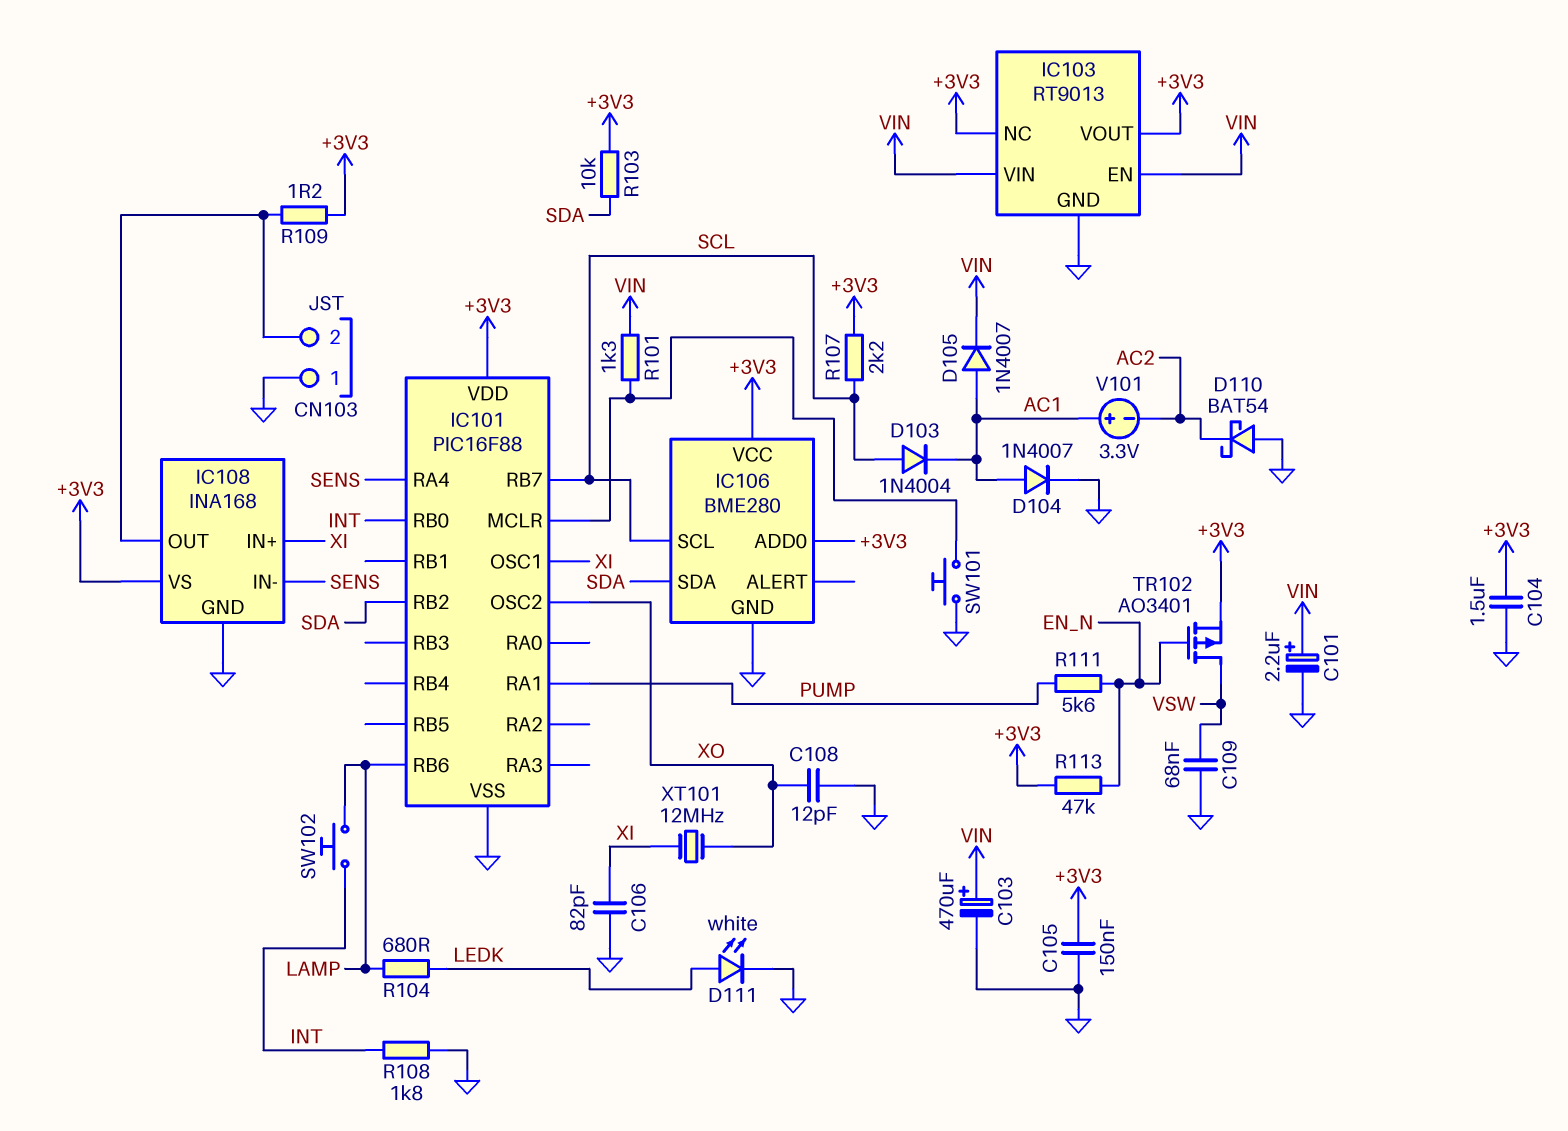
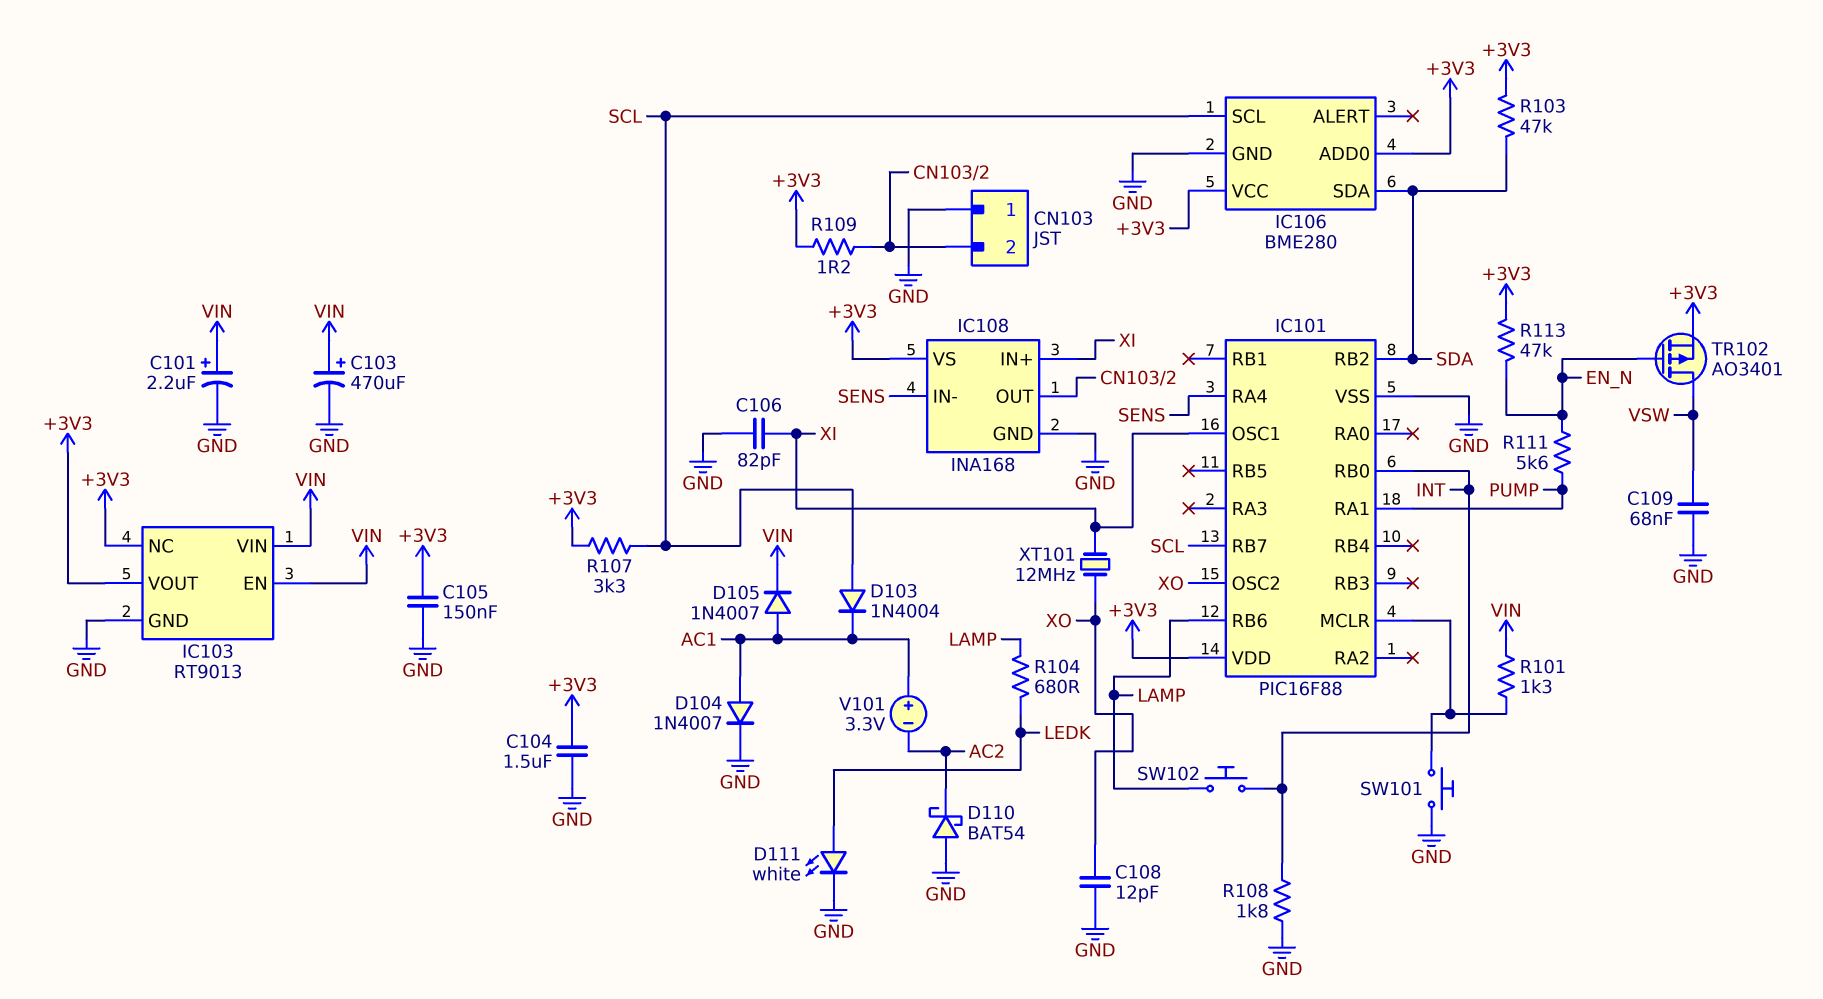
R103: 10k (+3V3, SDA) -> 47k (+3V3, SDA)
R107: 2.2k (+3V3, SCL) -> 3.3k (+3V3, SCL)

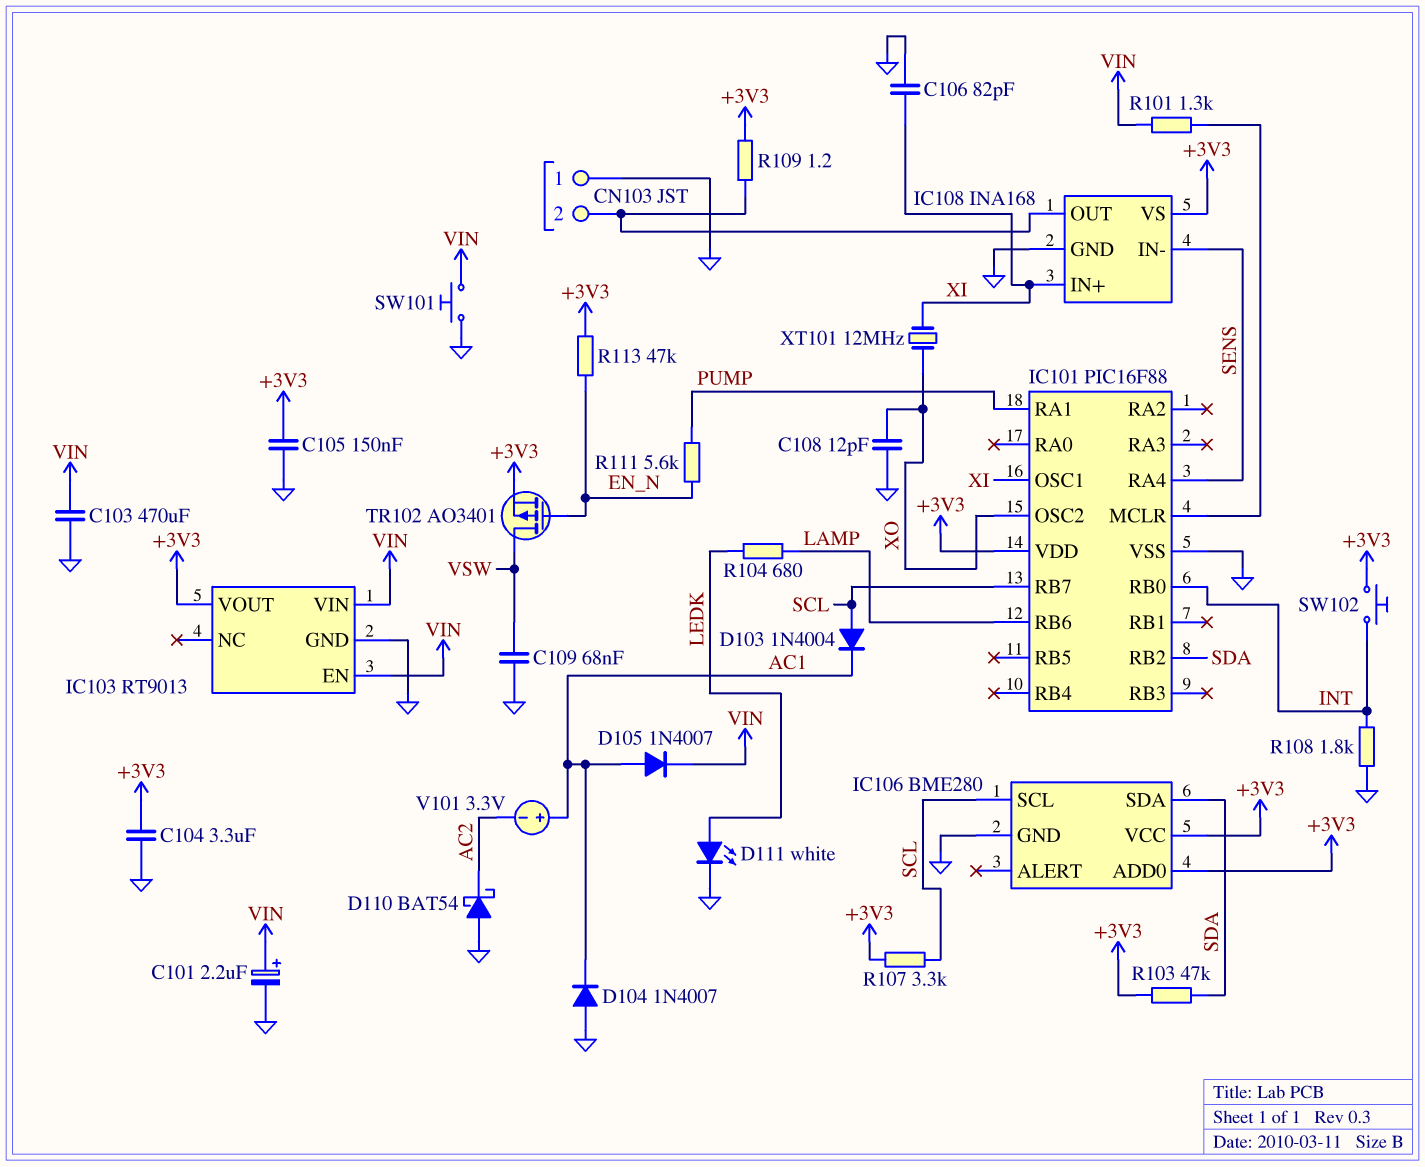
C103: 470uF (plus VIN, minus GND) -> 470uF (GND, VIN)
C104: 1.5uF (+3V3, GND) -> 3.3uF (+3V3, GND)
D104: diode 1N4007 (A AC1, K GND) -> diode 1N4007 (A GND, K AC1)
IC103 pin NC: +3V3 -> none
SW101: button (GND, IC101/MCLR) -> button (GND, VIN)
SW102: button (INT, LAMP) -> button (+3V3, INT)

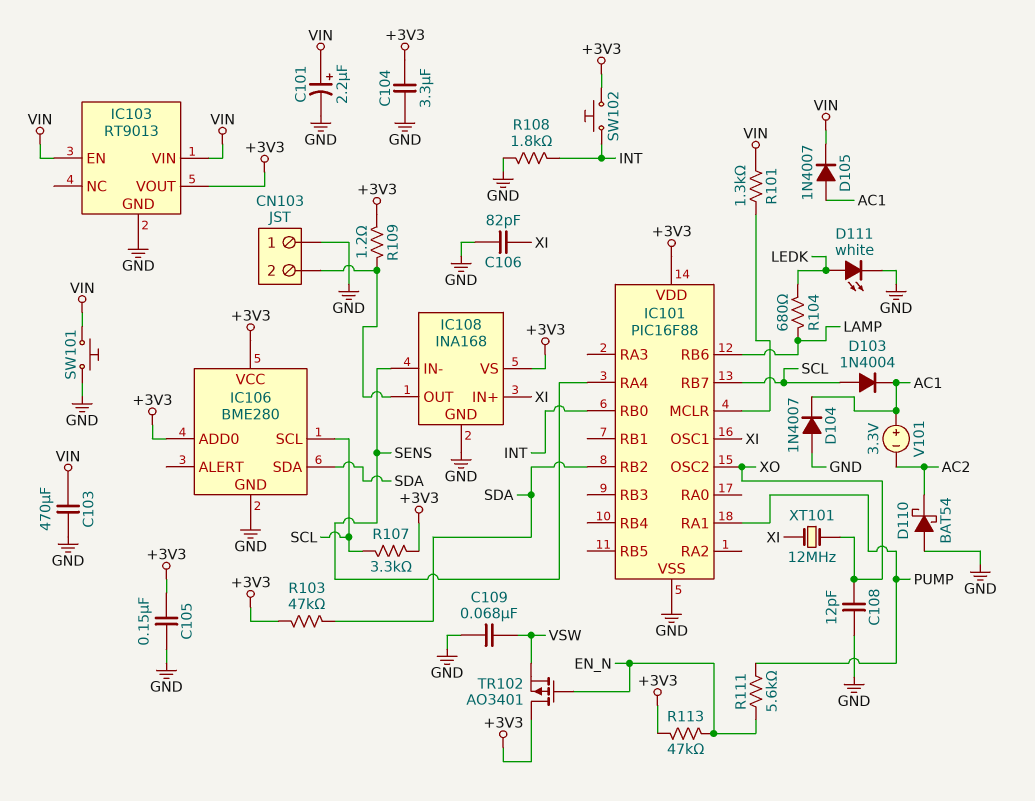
TR102: PMOS AO3401 (G EN_N, D VSW, S +3V3) -> PMOS AO3401 (G EN_N, D +3V3, S VSW)

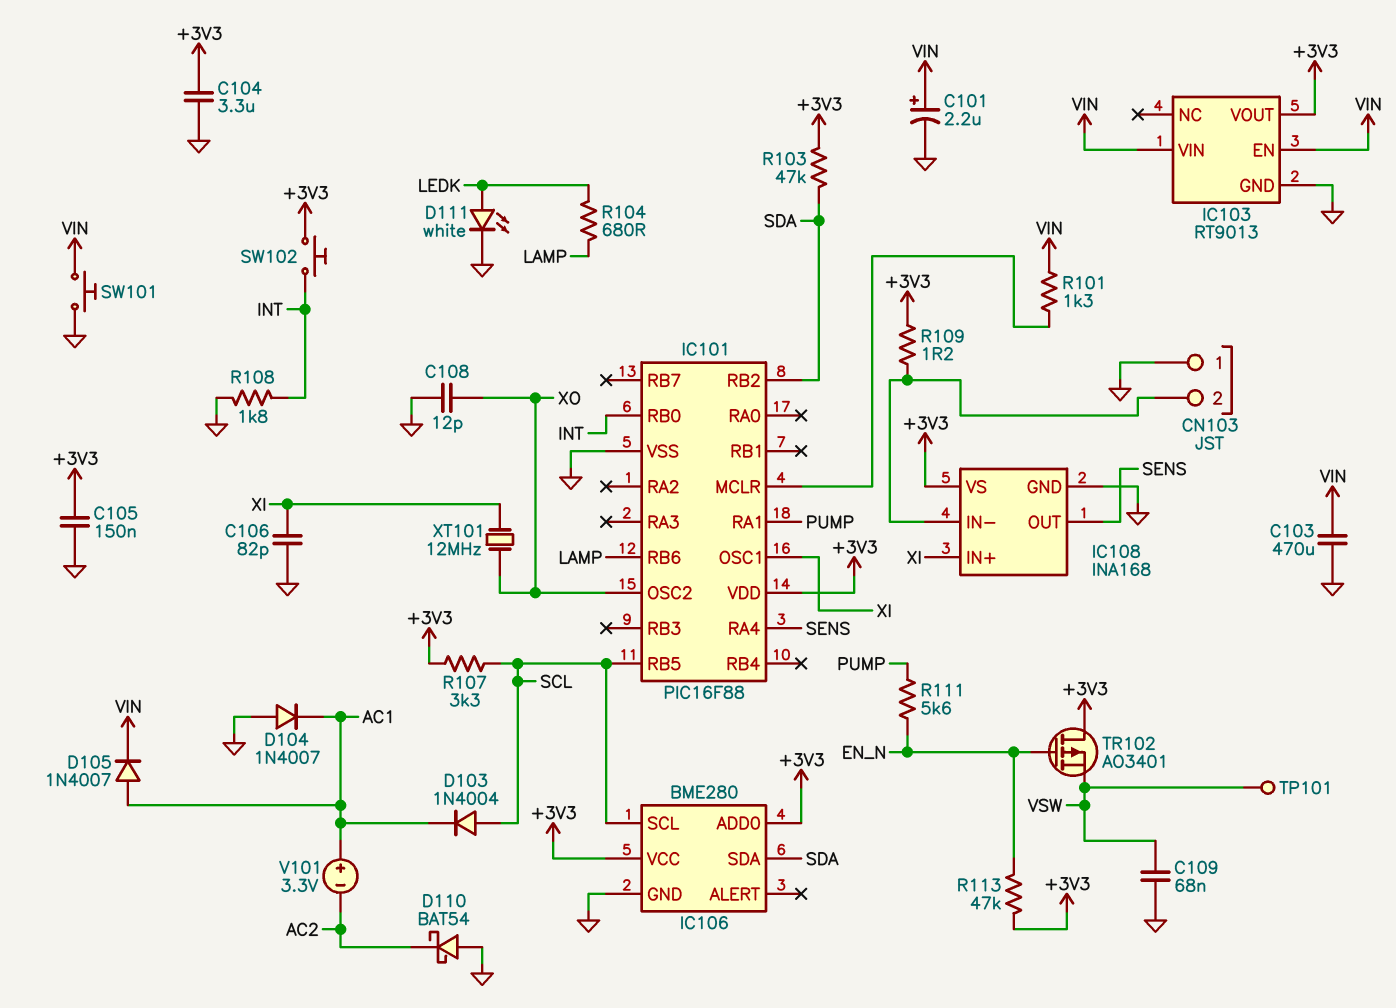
IC101 pin RB5: none -> SCL
IC101 pin RB7: SCL -> none
IC108 pin IN-: SENS -> CN103/2
IC108 pin OUT: CN103/2 -> SENS
TP101: none -> test point (VSW)

